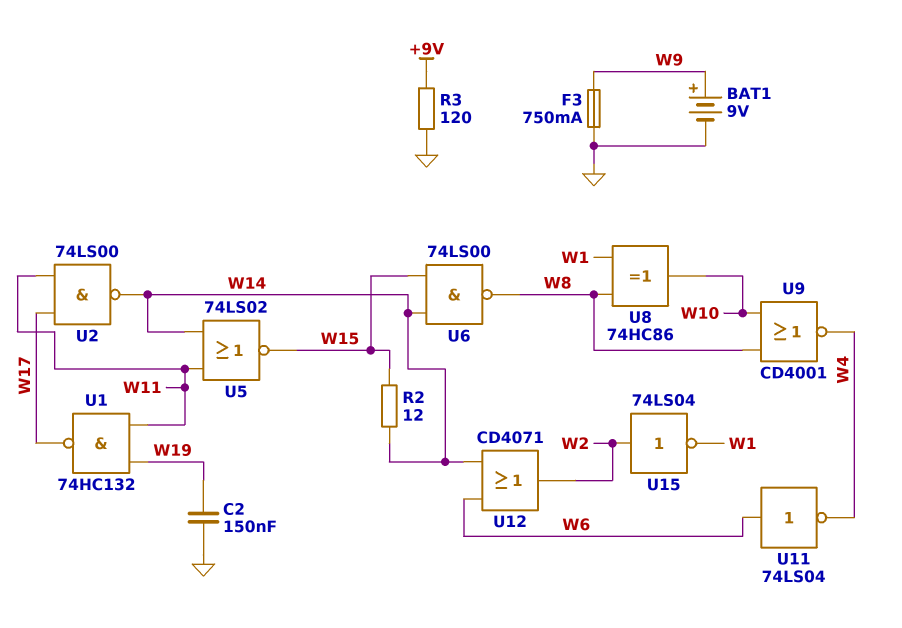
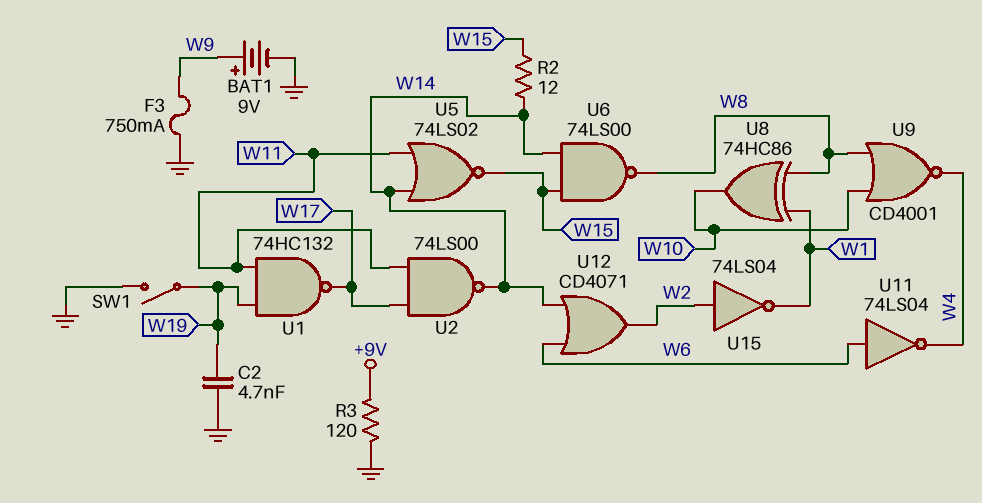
C2: 150nF (GND, W19) -> 4.7nF (GND, W19)
SW1: none -> switch (GND, W19)

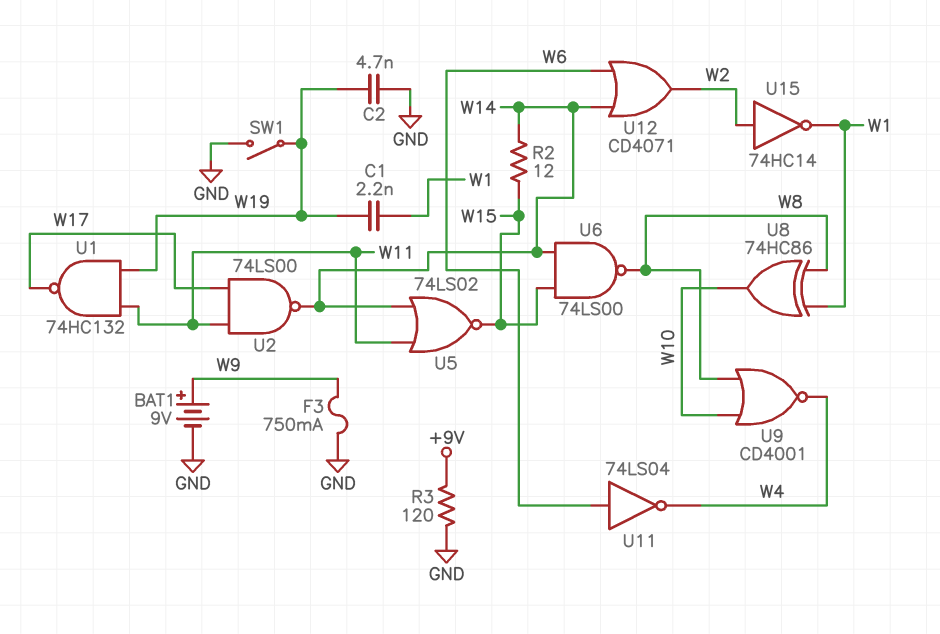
C1: none -> 2.2nF (W1, W19)
U15: NOT 74LS04 (in W2, out W1) -> NOT 74HC14 (in W2, out W1)

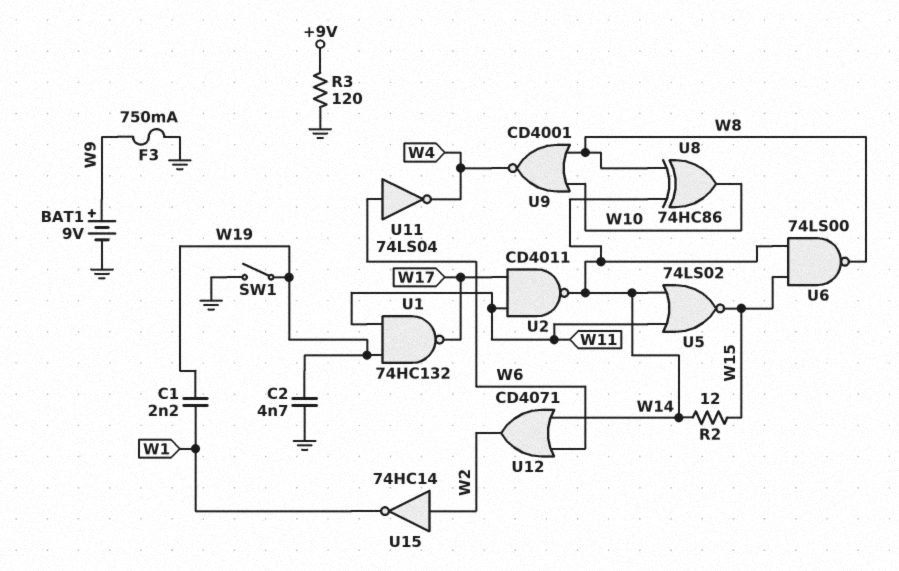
U2: NAND 74LS00 (in W11, in W17, out W14) -> NAND CD4011 (in W11, in W17, out W14)
U8: XOR 74HC86 (in W1, in W8, out W10) -> XOR 74HC86 (in W8, in W14, out W10)

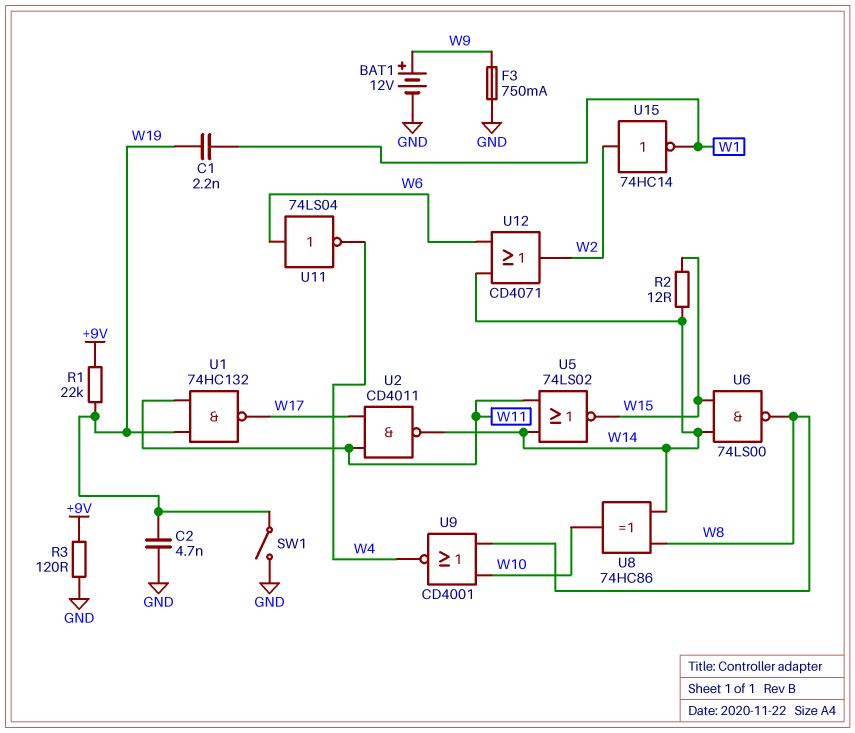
BAT1: 9V (plus W9, minus GND) -> 12V (plus W9, minus GND)
R1: none -> 22k (+9V, W19)

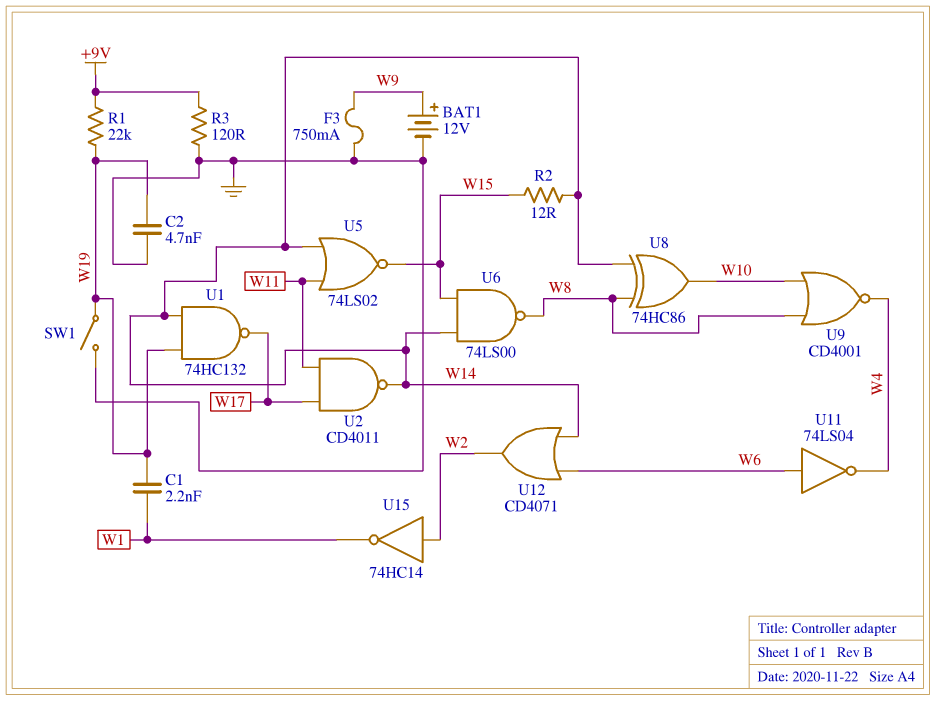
U1: NAND 74HC132 (in W11, in W19, out W17) -> NAND 74HC132 (in W14, in W19, out W17)

